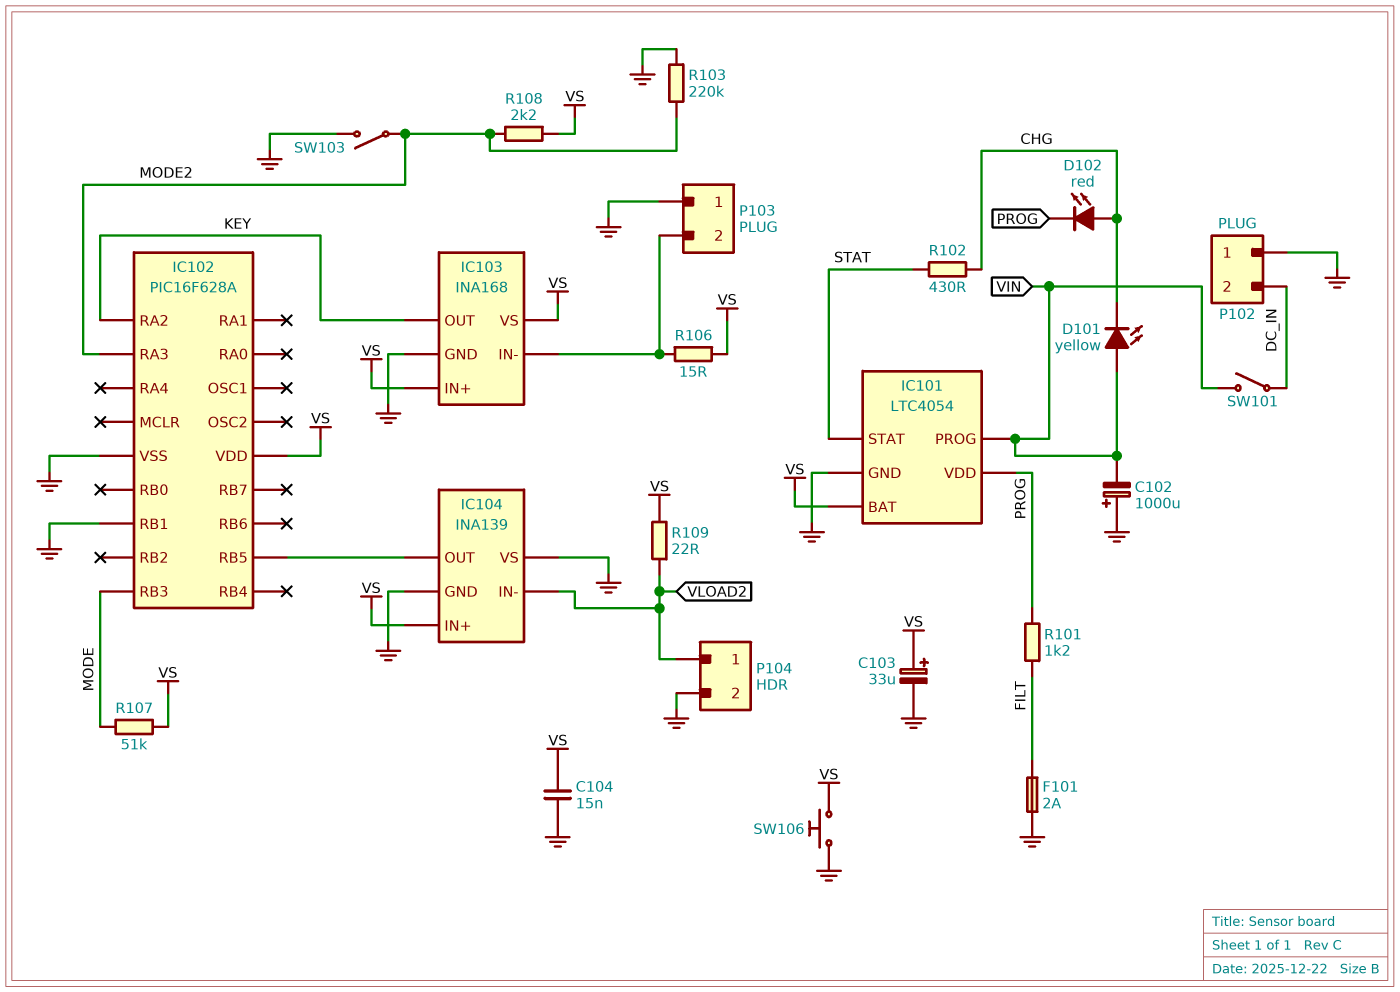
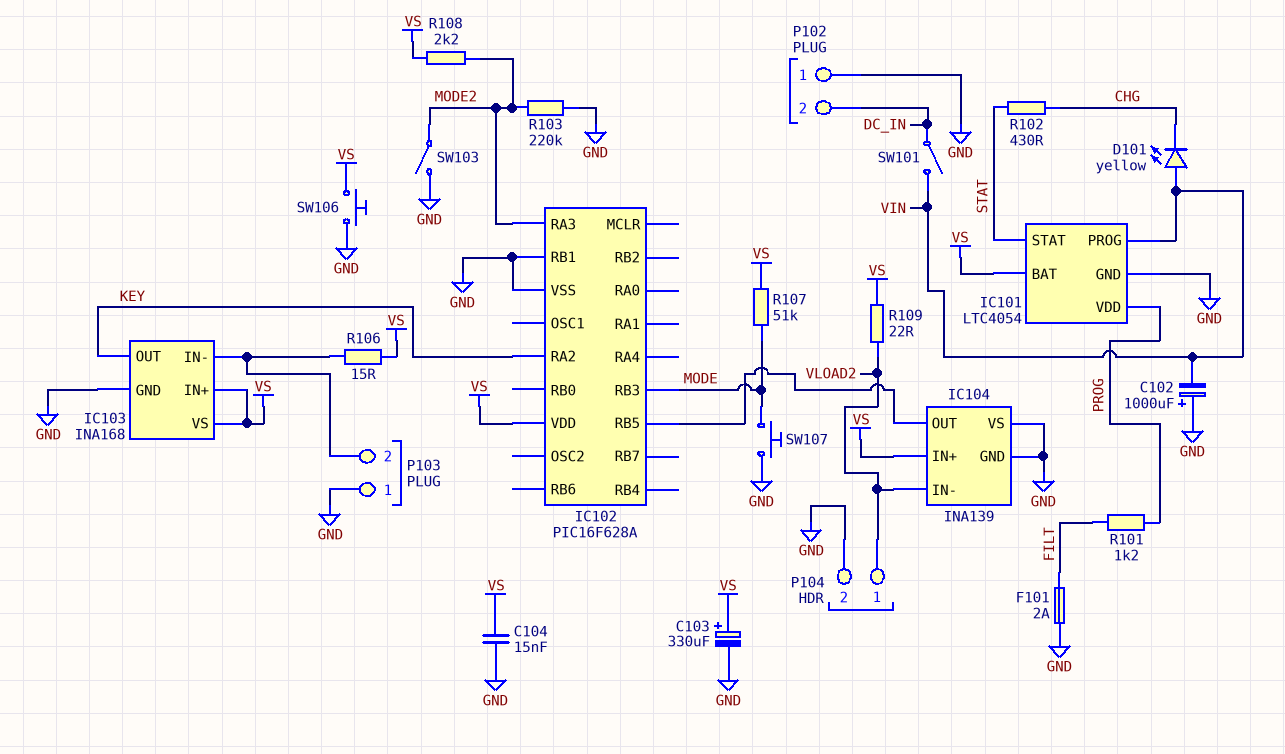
C103: 33uF (plus VS, minus GND) -> 330uF (plus VS, minus GND)
D102: LED red (A CHG, K PROG) -> none
SW107: none -> button (GND, MODE)

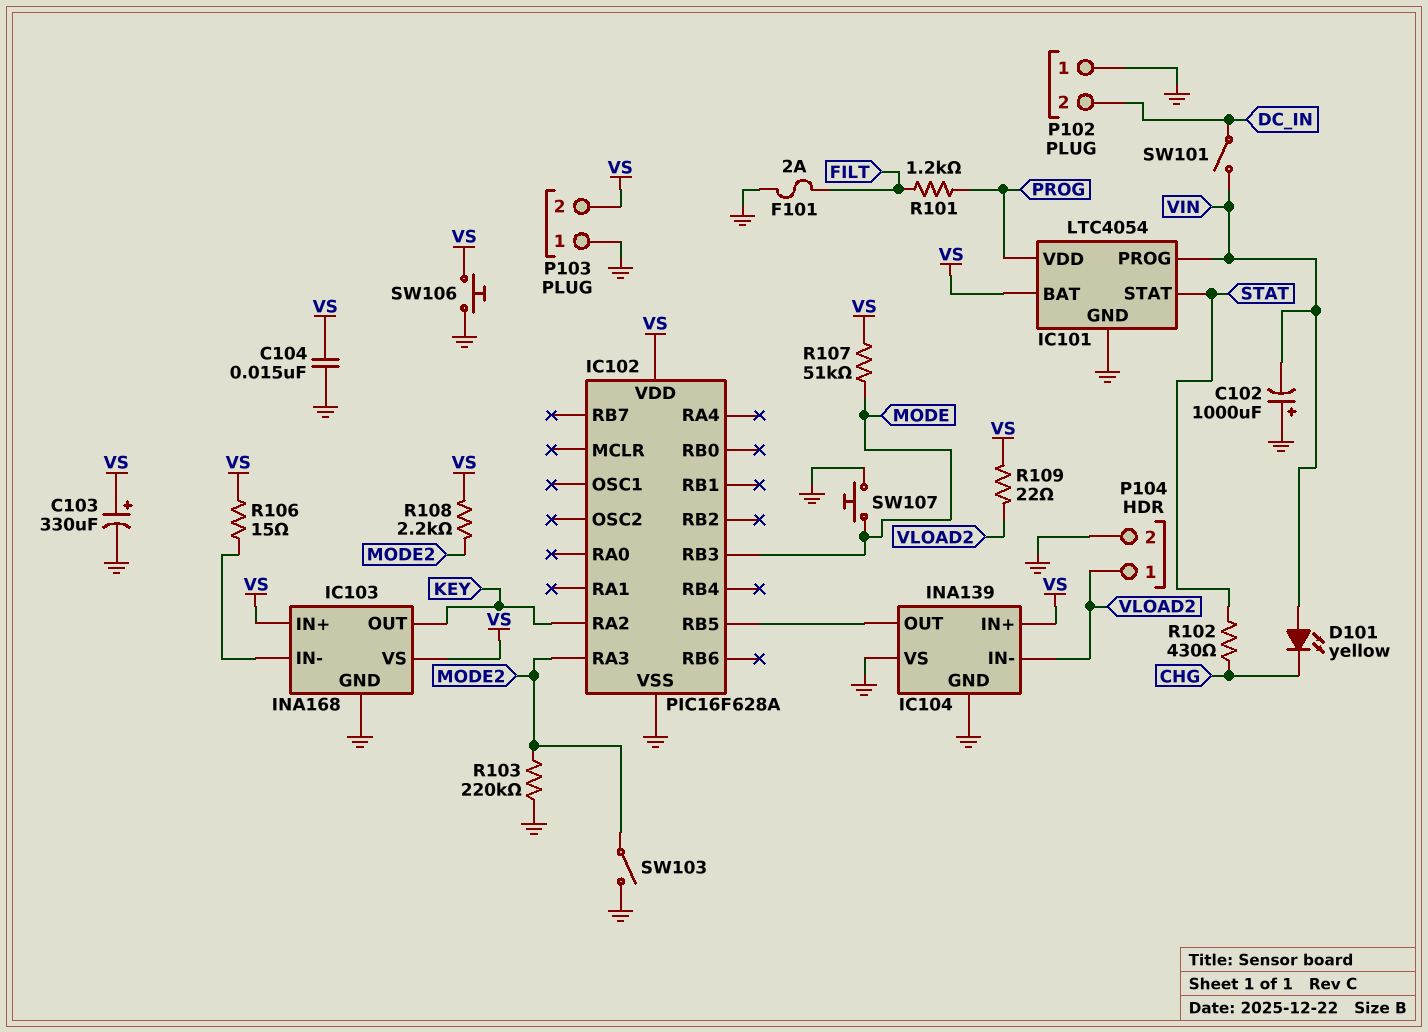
IC102 pin RB1: GND -> none
P103 pin 2: IC103/IN- -> VS

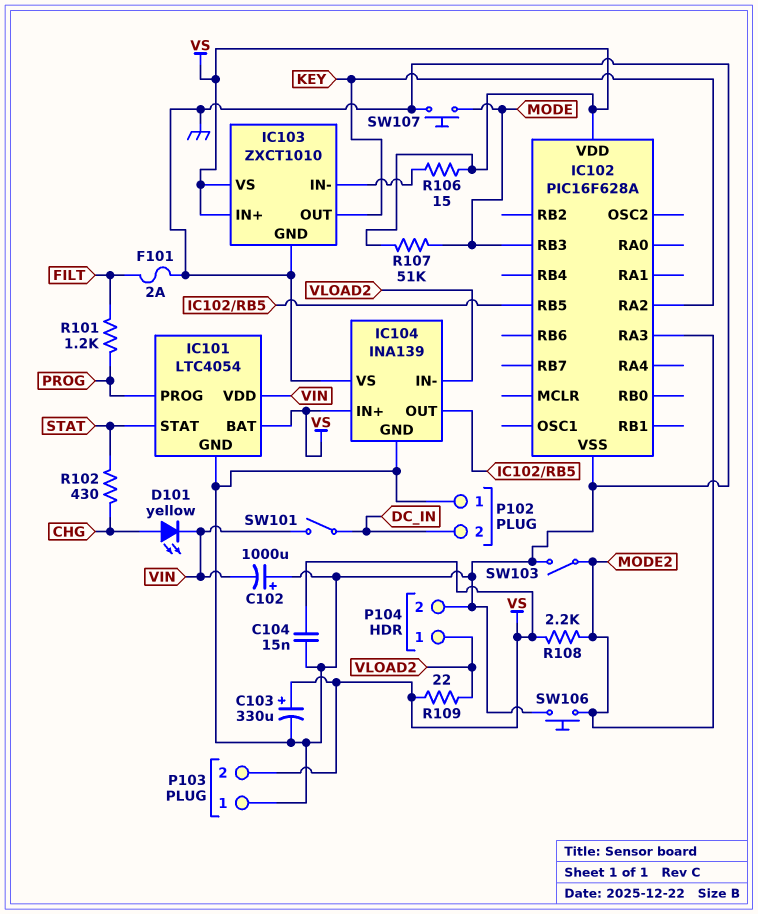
D101: LED yellow (A VIN, K CHG) -> LED yellow (A CHG, K VIN)
IC101 pin PROG: VIN -> PROG
IC101 pin VDD: PROG -> VIN
IC103: INA168 -> ZXCT1010
R103: 220k (GND, MODE2) -> none
SW106: button (GND, VS) -> button (GND, MODE2)

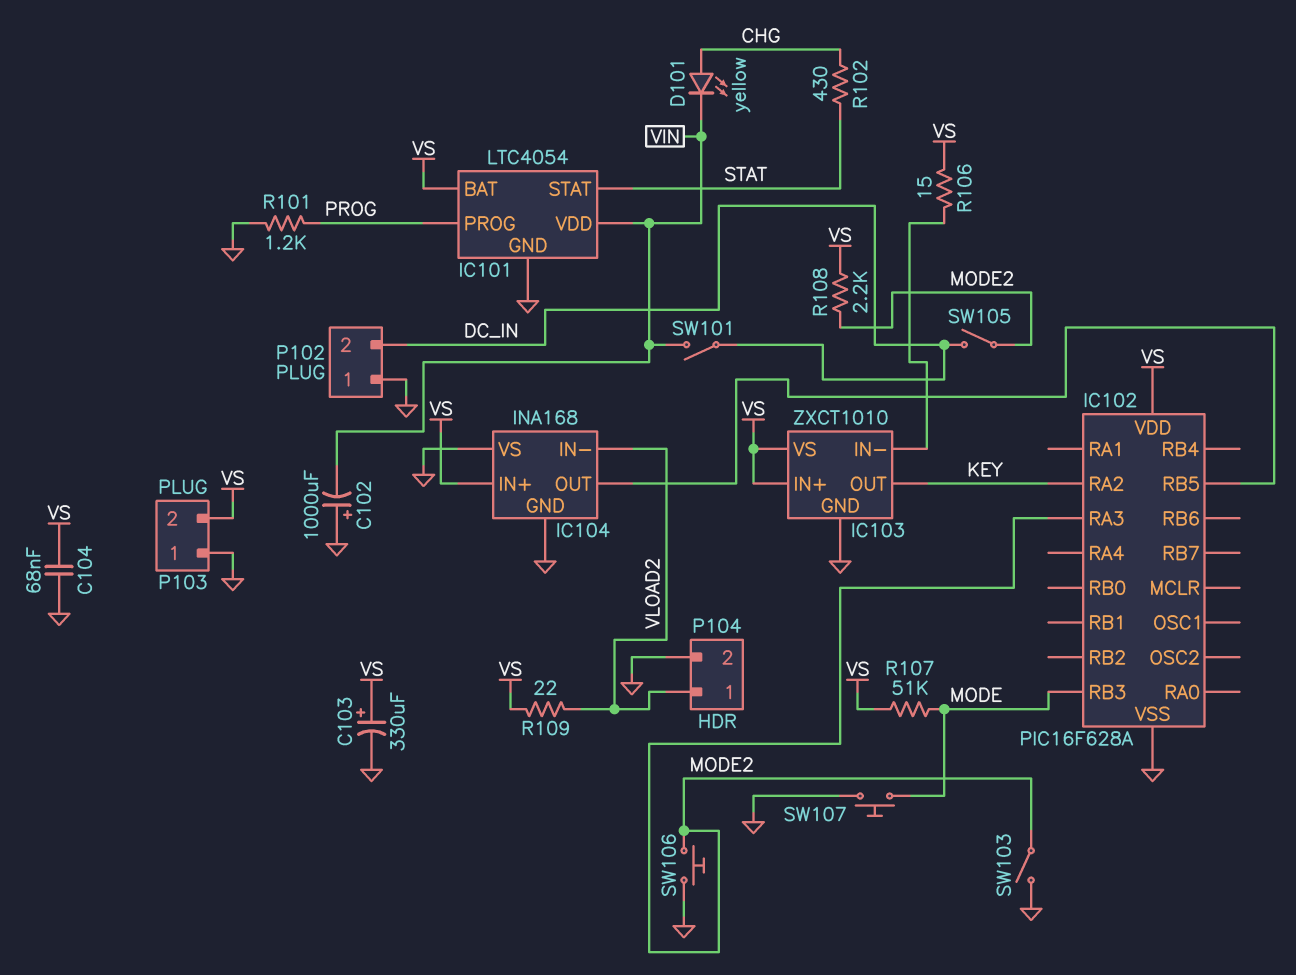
C104: 15nF (GND, VS) -> 68nF (GND, VS)
F101: 2A (FILT, GND) -> none
IC104: INA139 -> INA168
R101: 1.2k (FILT, PROG) -> 1.2k (GND, PROG)
SW105: none -> switch (DC_IN, MODE2)

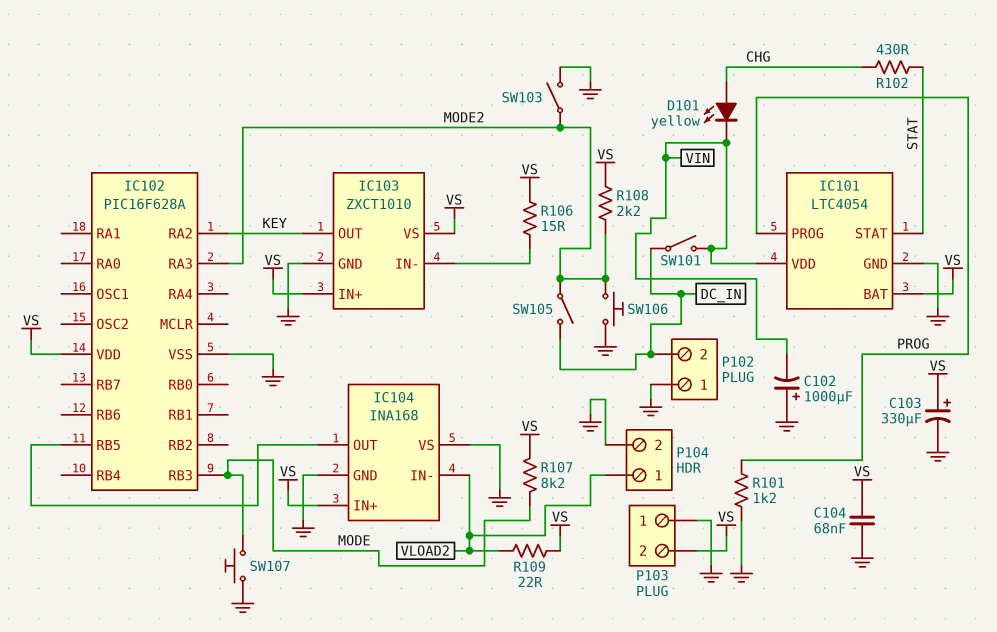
R107: 51k (MODE, VS) -> 8.2k (MODE, VS)

